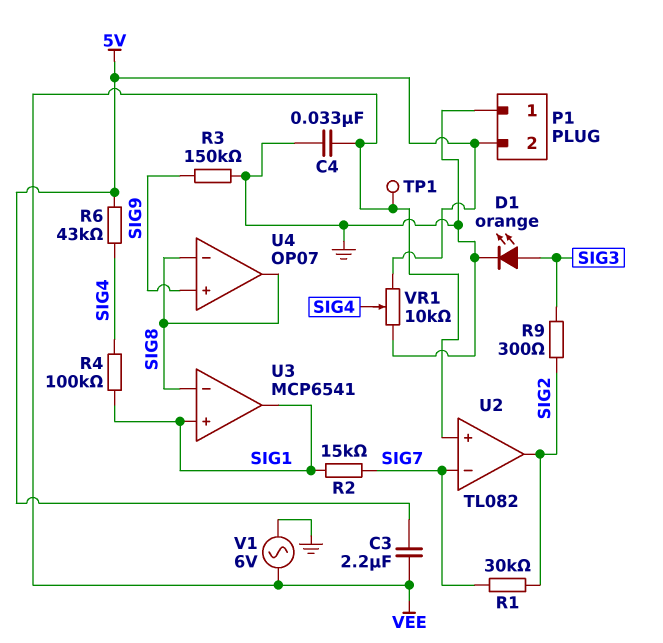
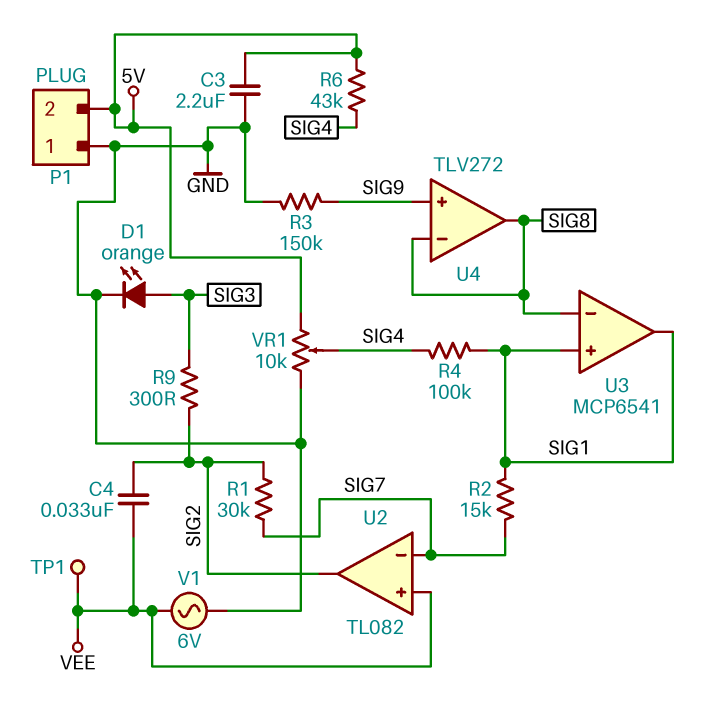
C3: 2.2uF (5V, VEE) -> 2.2uF (5V, GND)
C4: 33nF (GND, VEE) -> 33nF (SIG2, VEE)
U4: OP07 -> TLV272

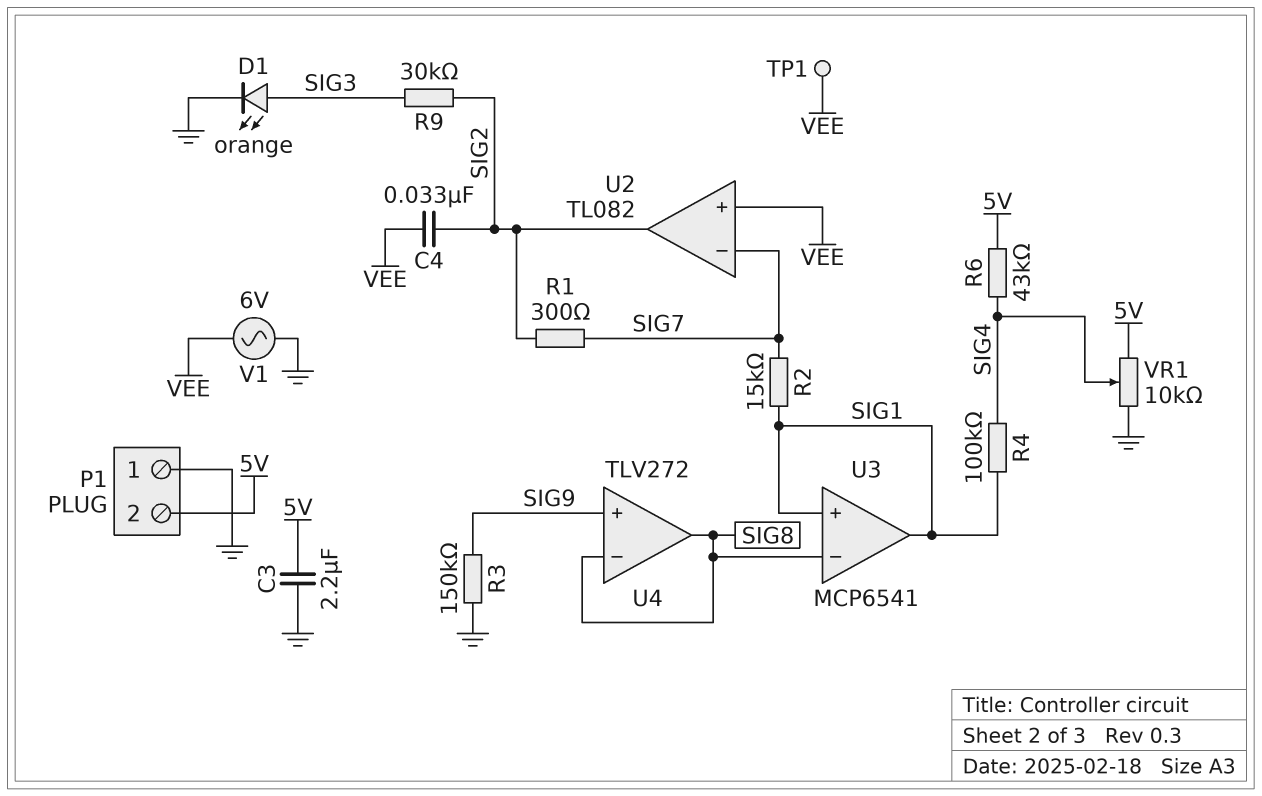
R1: 30k (SIG2, SIG7) -> 300 (SIG2, SIG7)
R9: 300 (SIG2, SIG3) -> 30k (SIG2, SIG3)

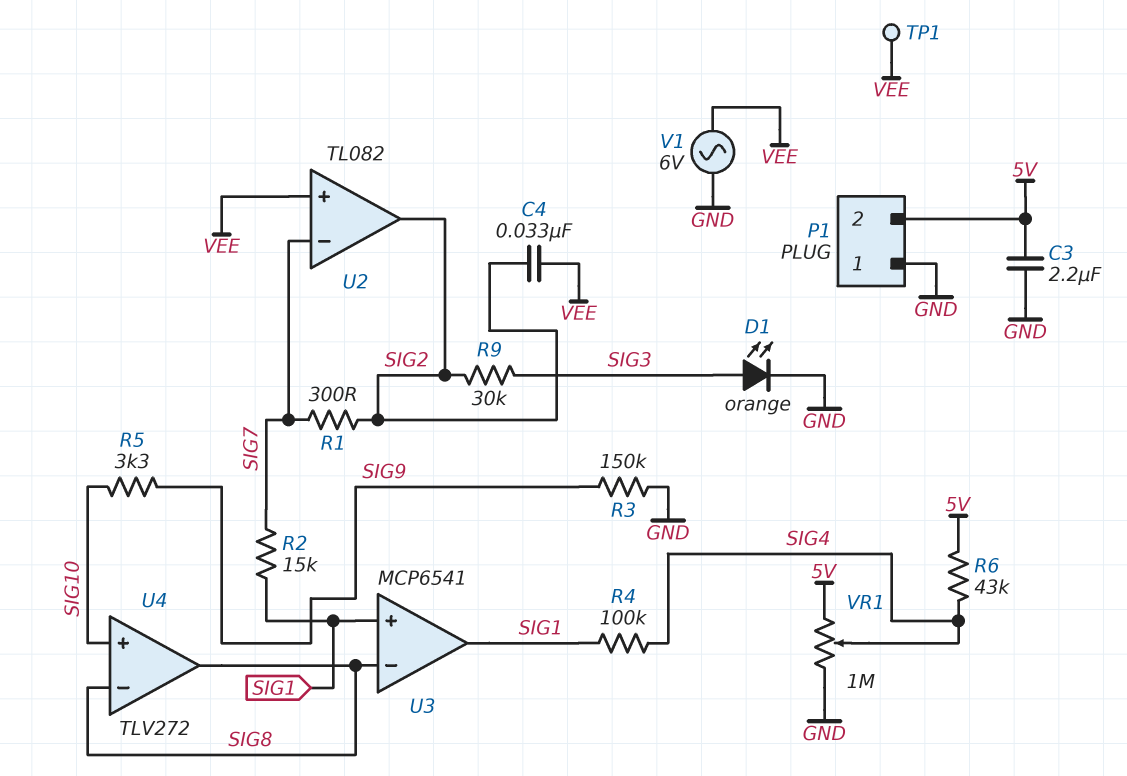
R5: none -> 3.3k (SIG9, SIG10)
U4 pin in+: SIG9 -> SIG10
VR1: 10k (5V, GND, wiper SIG4) -> 1M (5V, GND, wiper SIG4)

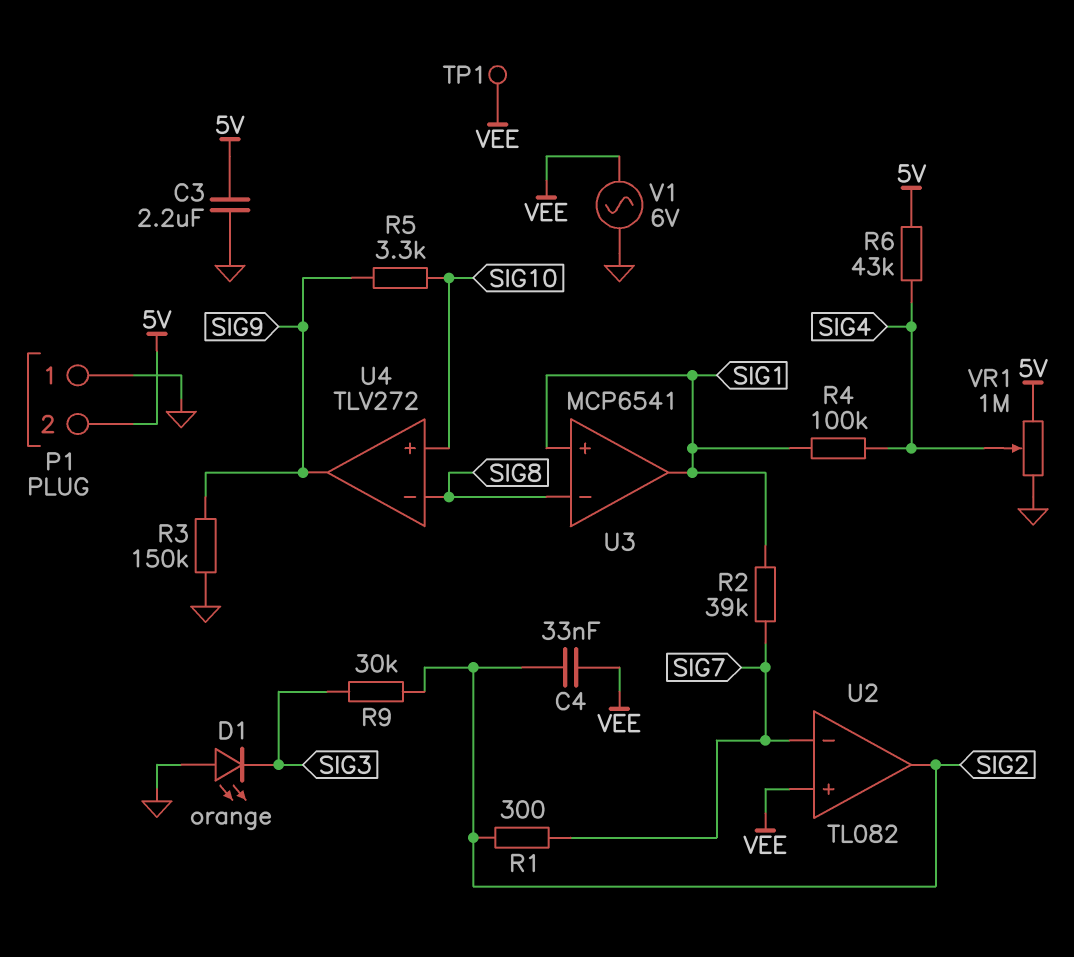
D1: LED orange (A SIG3, K GND) -> LED orange (A GND, K SIG3)
R2: 15k (SIG1, SIG7) -> 39k (SIG1, SIG7)
U4 pin out: SIG8 -> SIG9

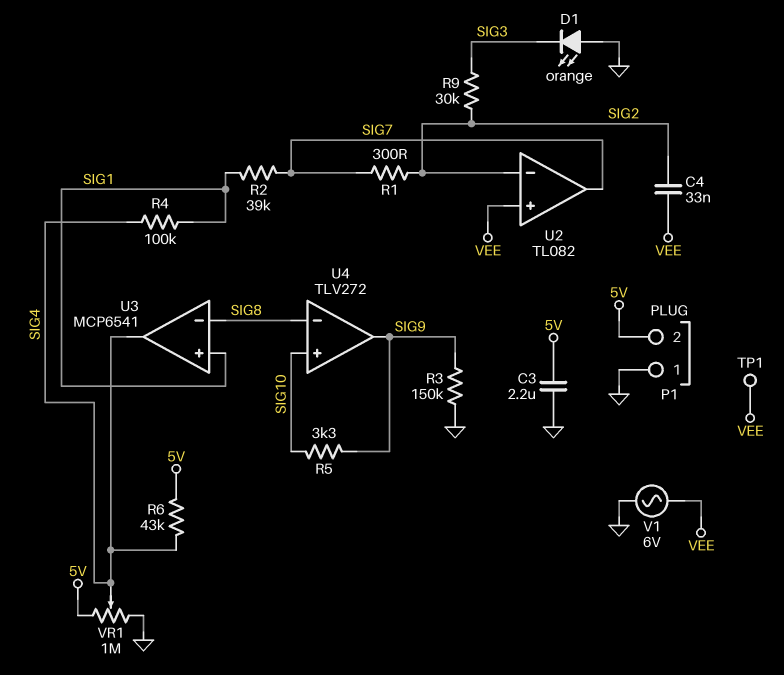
U2 pin in-: SIG7 -> SIG2
U2 pin out: SIG2 -> SIG7
U3 pin out: SIG1 -> SIG4

